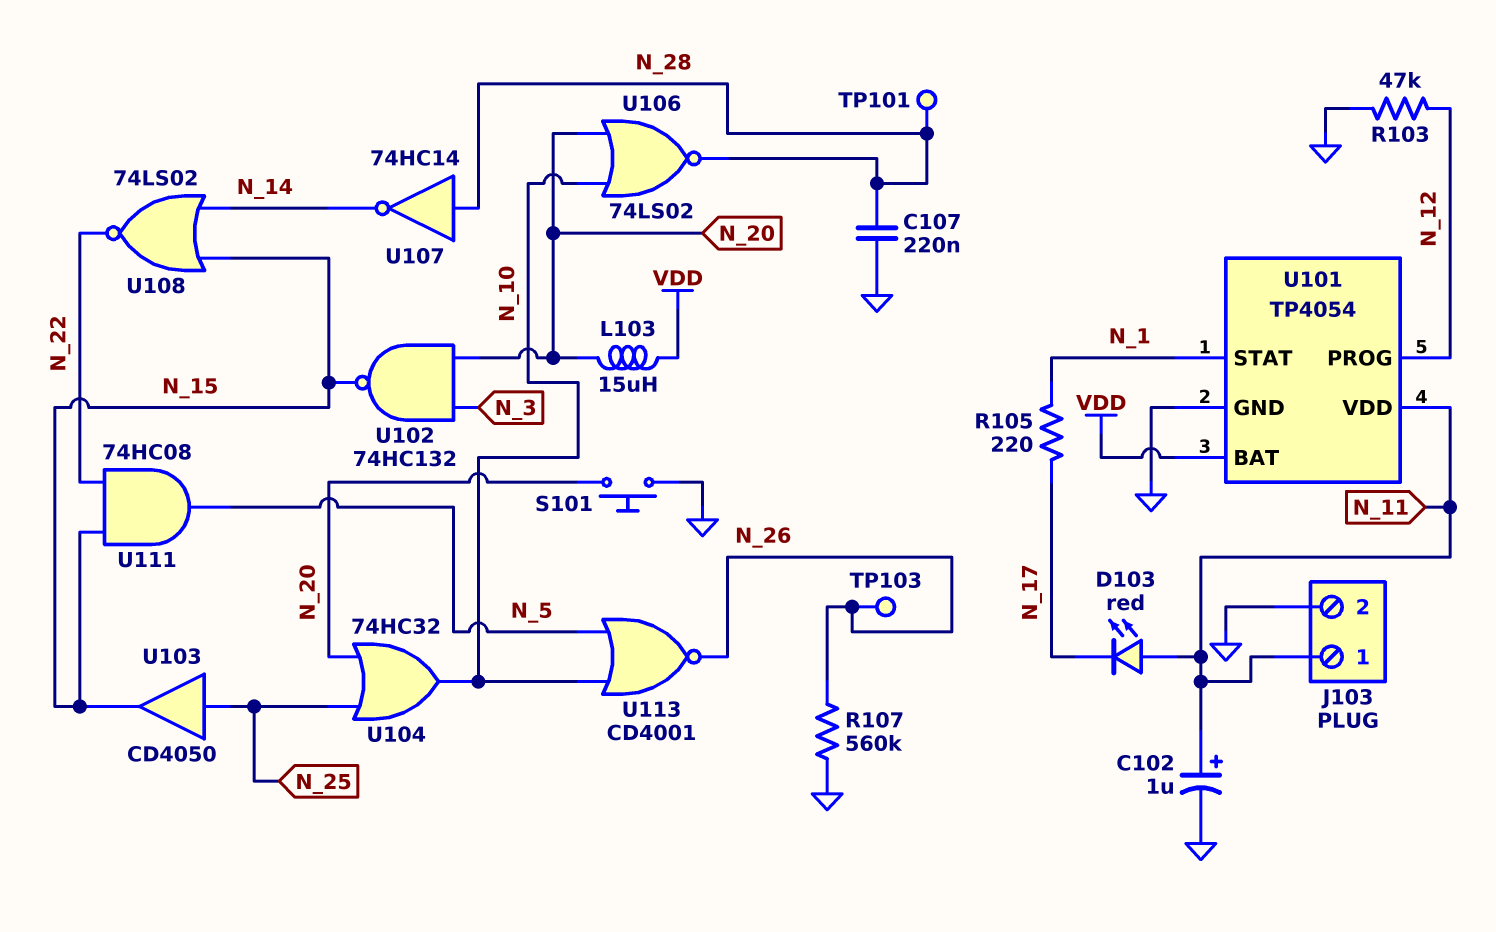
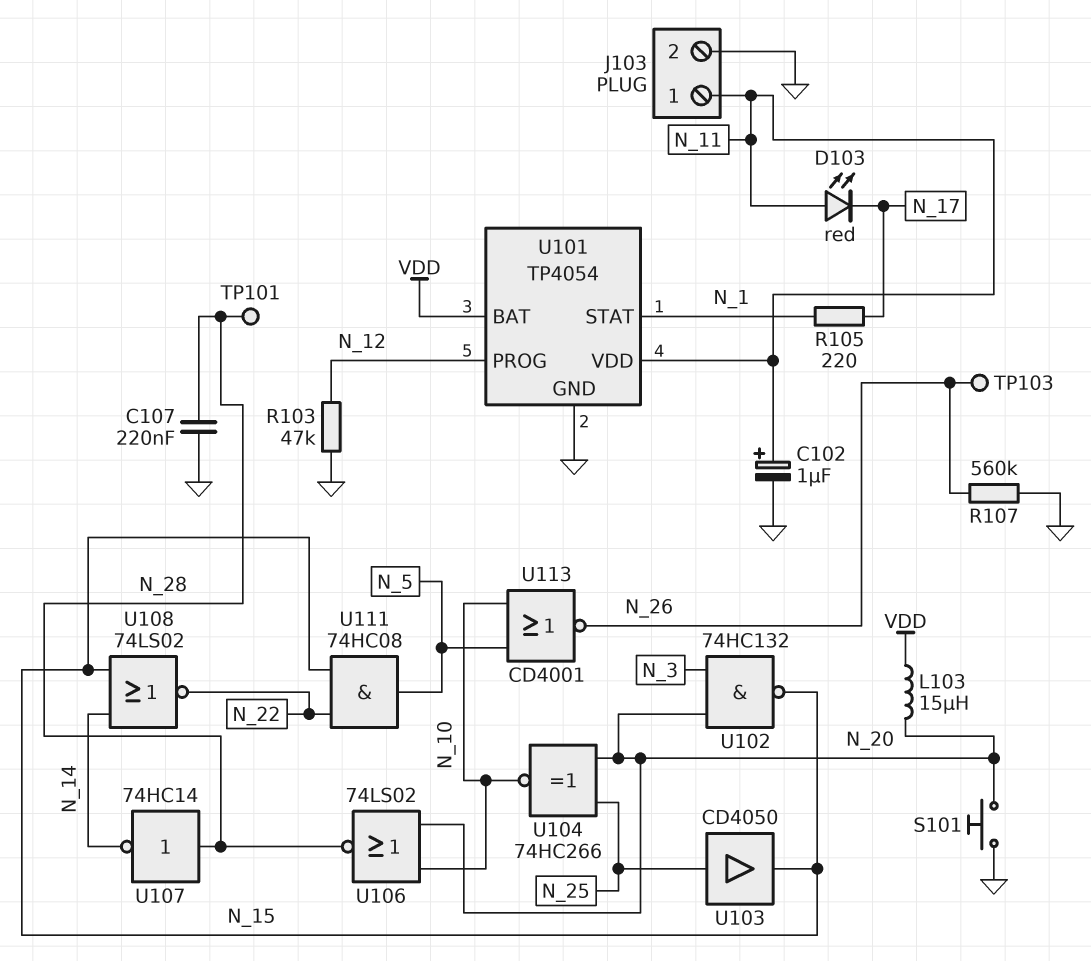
U104: OR 74HC32 (in N_20, in N_25, out N_10) -> XNOR 74HC266 (in N_20, in N_25, out N_10)

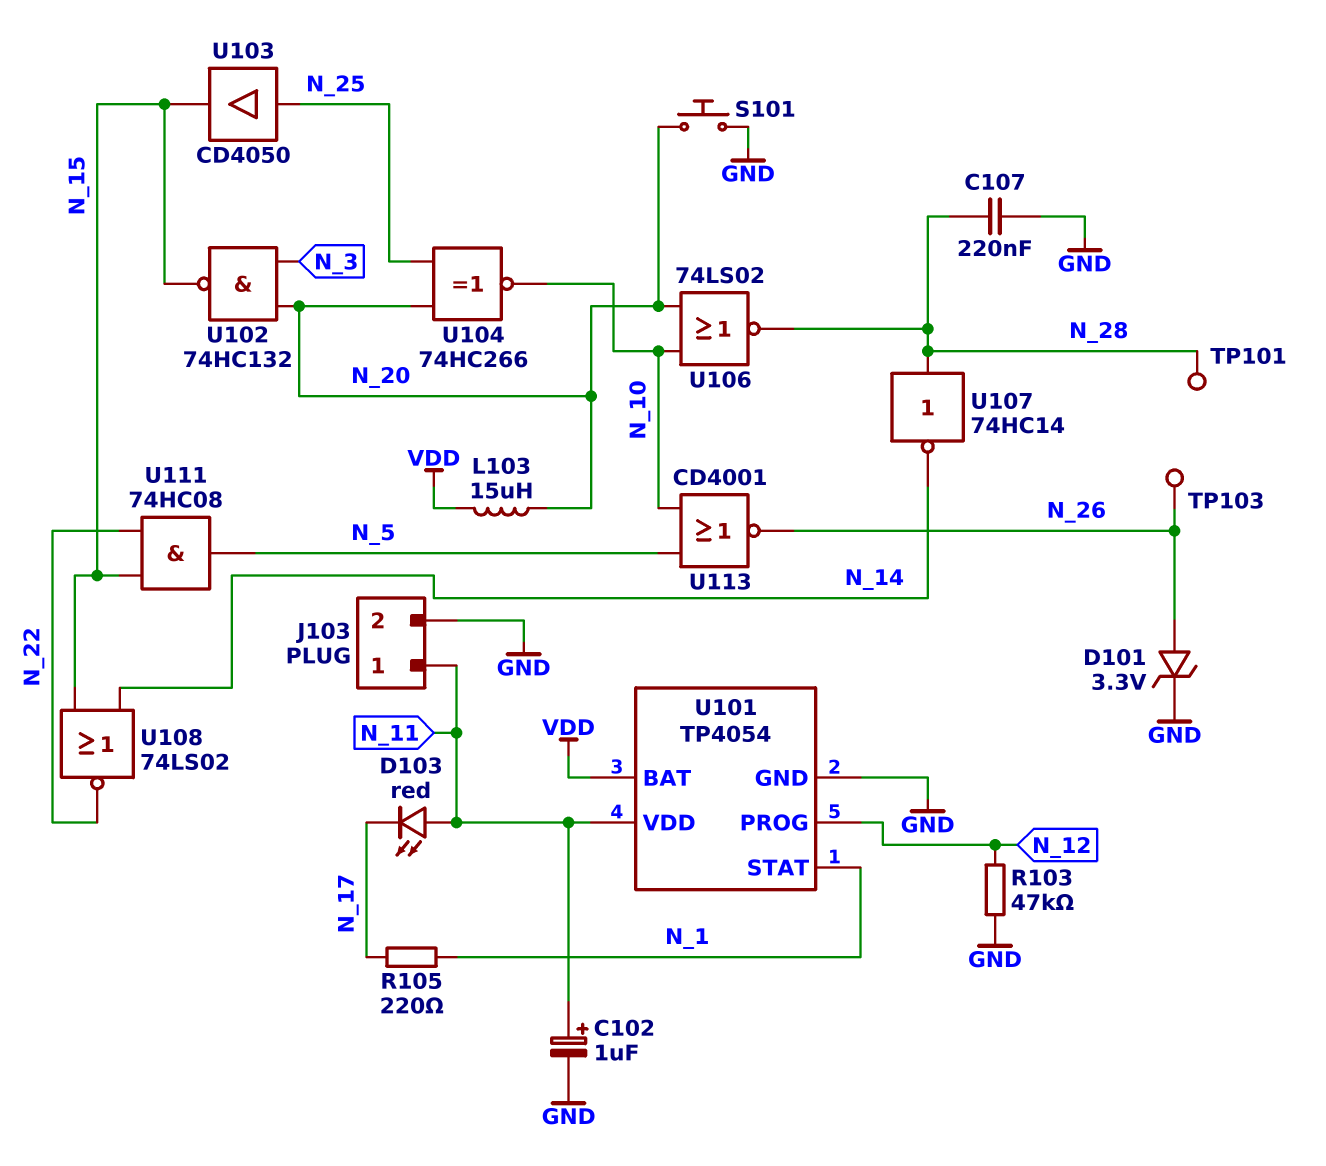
D101: none -> zener 3.3V (A N_26, K GND)
R107: 560k (GND, N_26) -> none

